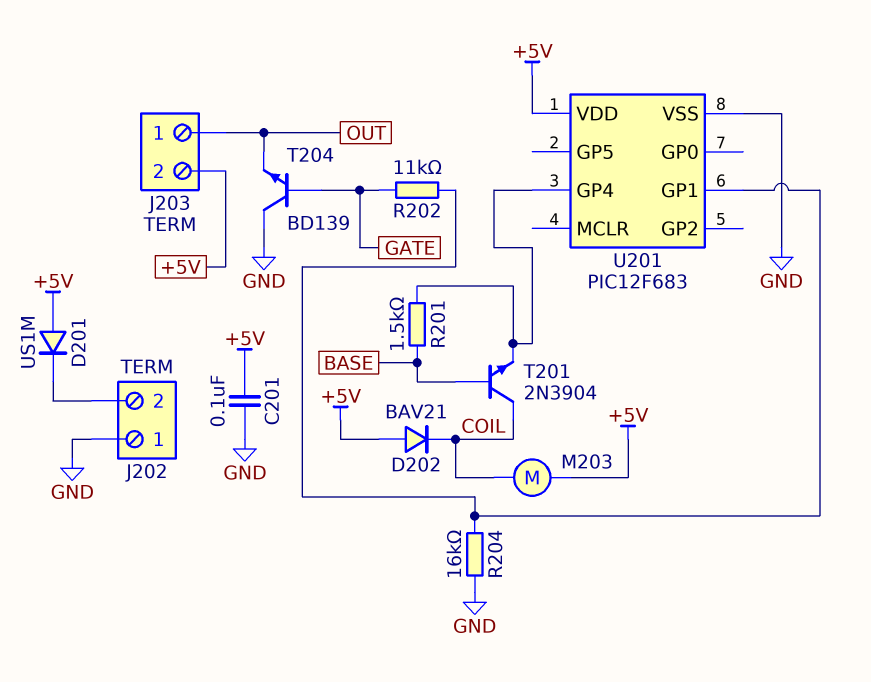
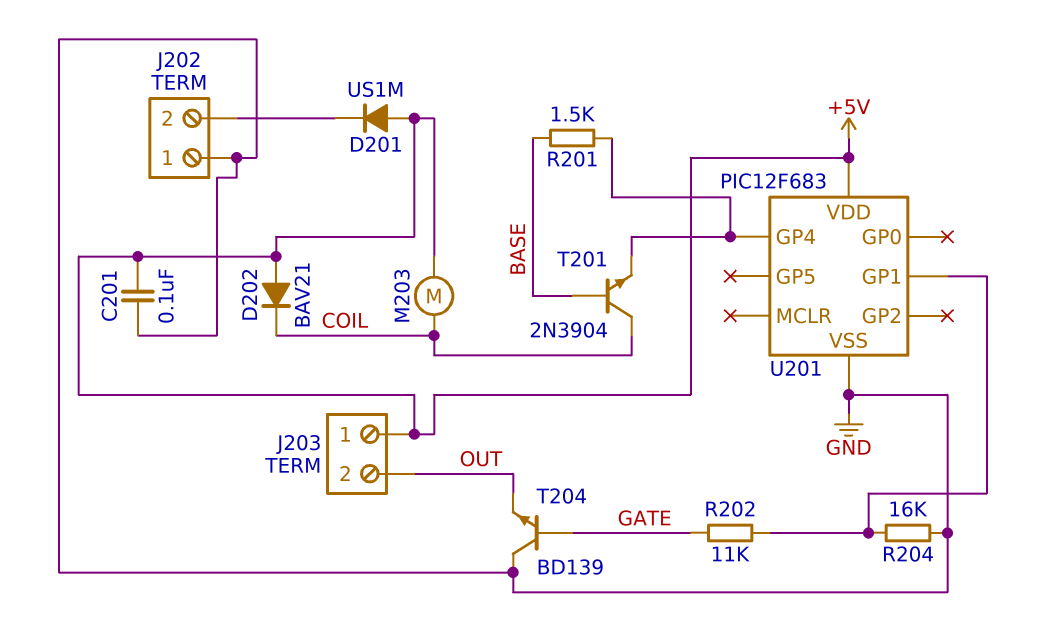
J203 pin 1: OUT -> +5V
J203 pin 2: +5V -> OUT

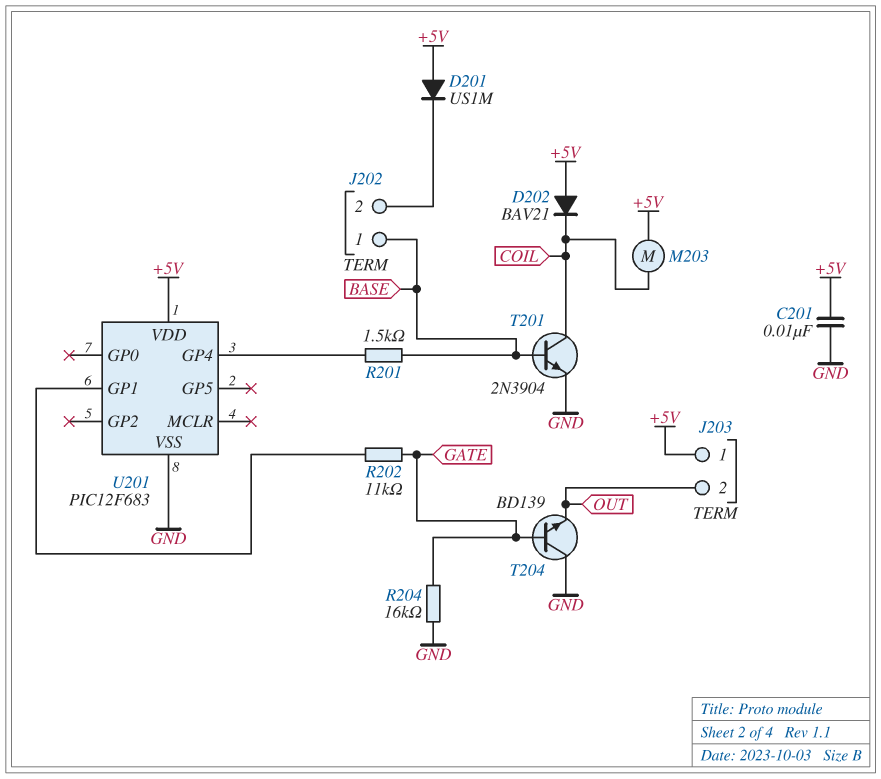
C201: 100nF (+5V, GND) -> 10nF (+5V, GND)
J202 pin 1: GND -> BASE
R204: 16k (GND, U201/GP1) -> 16k (GATE, GND)
T201: NPN 2N3904 (B BASE, C COIL, E U201/GP4) -> NPN 2N3904 (B BASE, C COIL, E GND)

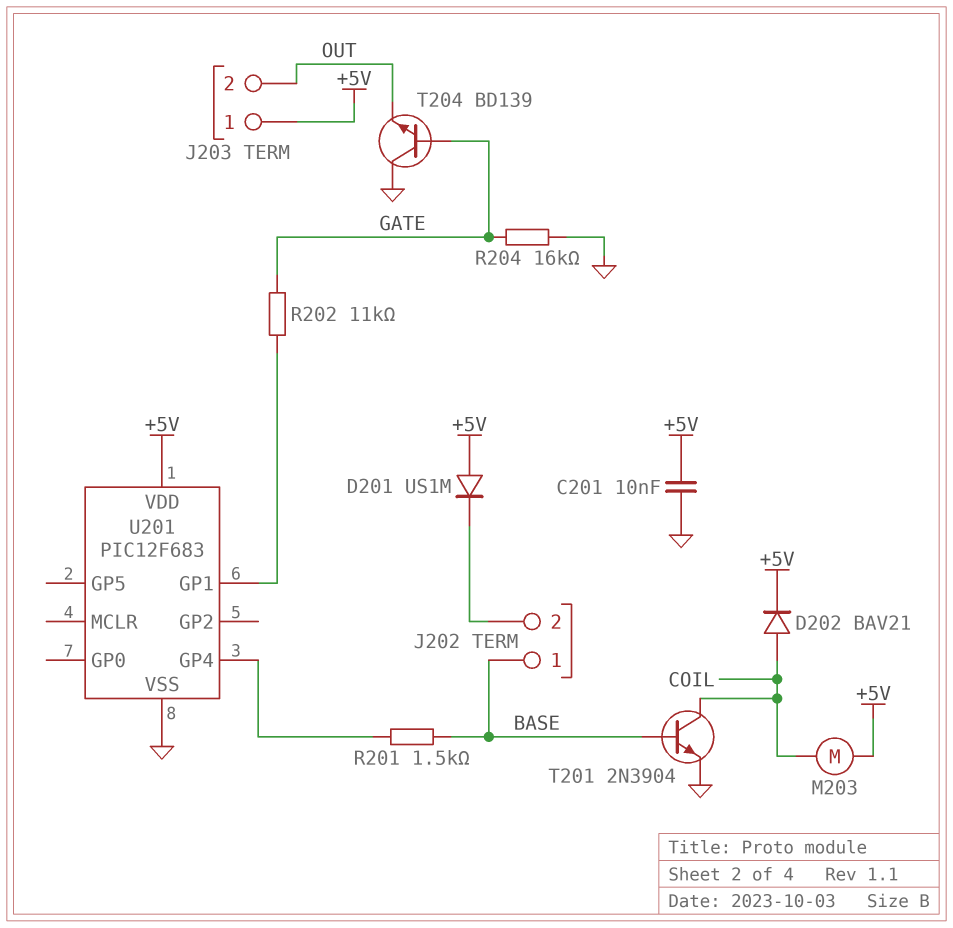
D202: diode BAV21 (A +5V, K COIL) -> diode BAV21 (A COIL, K +5V)

